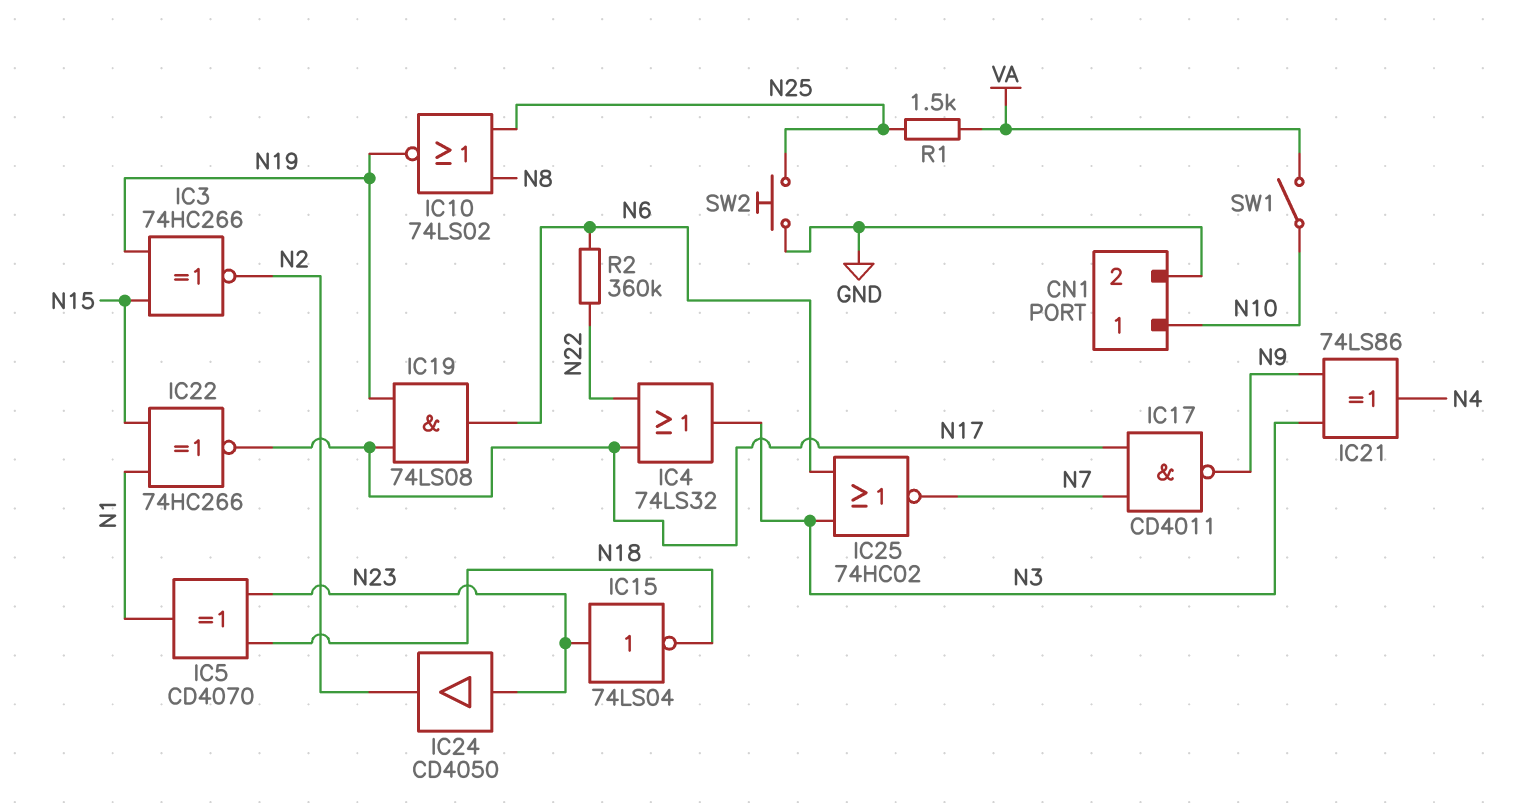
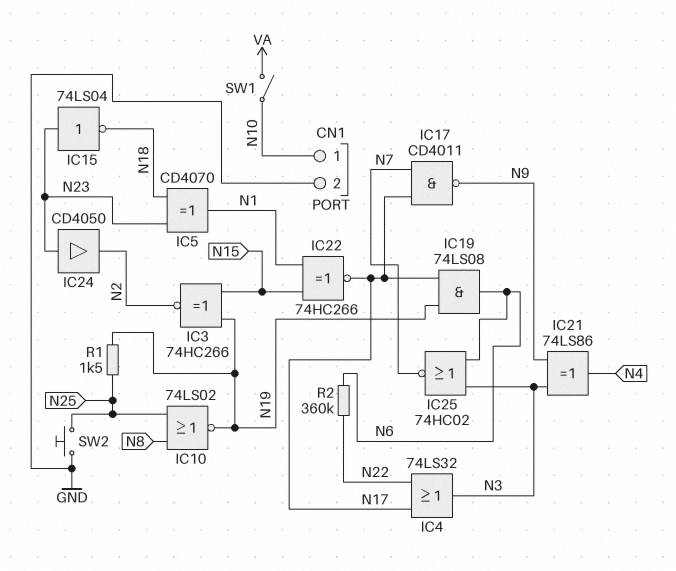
R1: 1.5k (N25, VA) -> 1.5k (N19, N25)

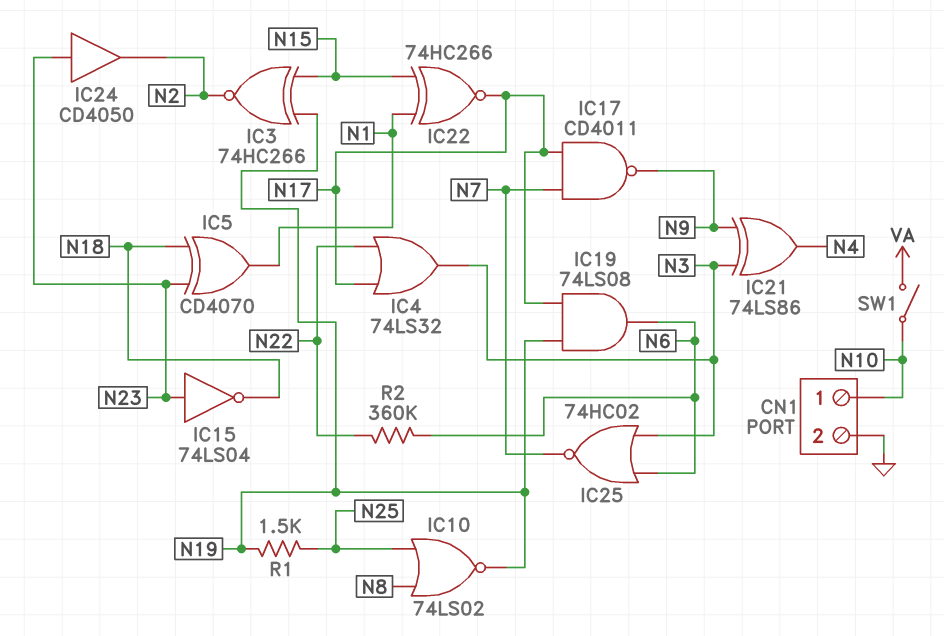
SW2: button (GND, N25) -> none

